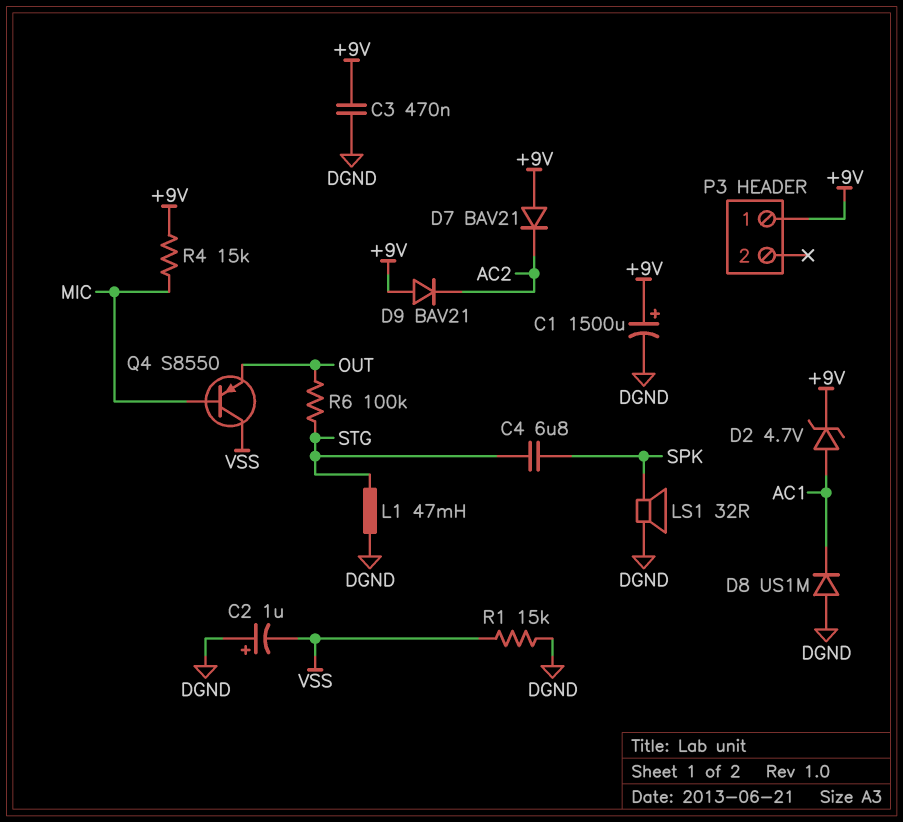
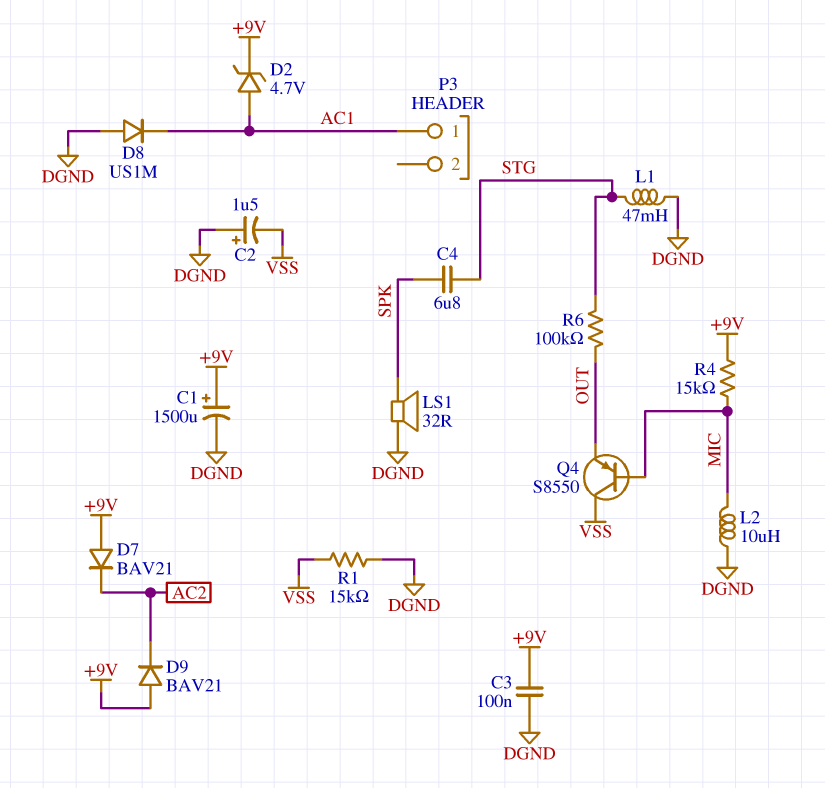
C2: 1uF (plus DGND, minus VSS) -> 1.5uF (plus DGND, minus VSS)
C3: 470nF (+9V, DGND) -> 100nF (+9V, DGND)
L2: none -> 10uH (DGND, MIC)
P3 pin 1: +9V -> AC1

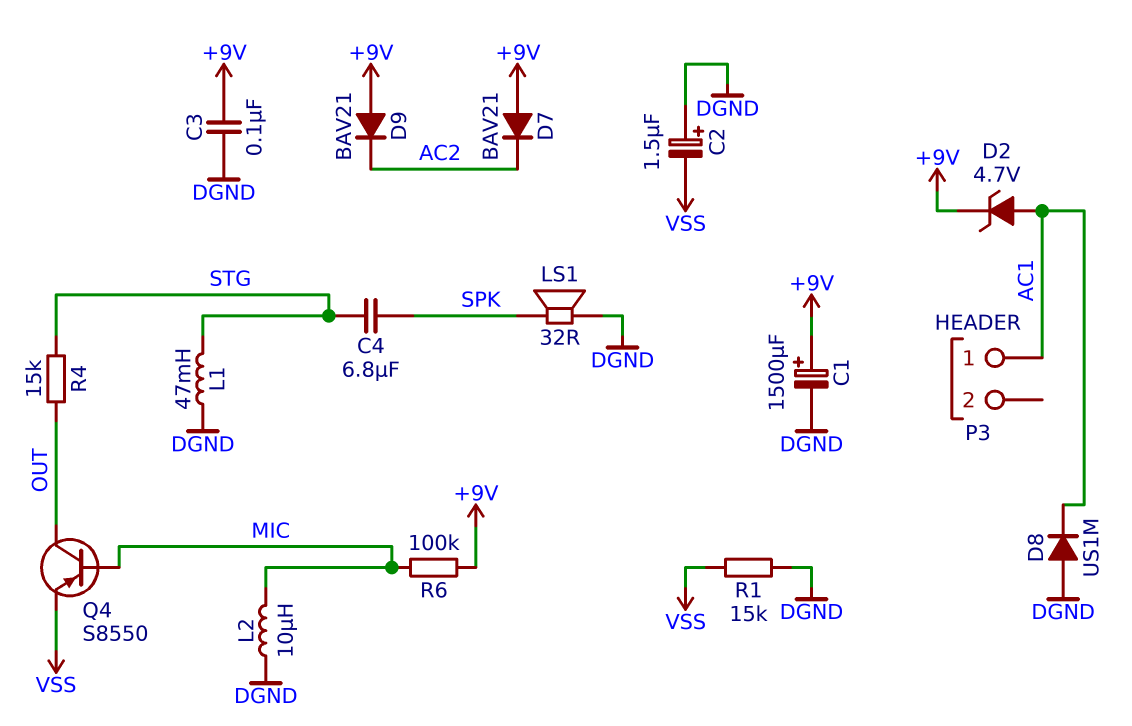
Q4: PNP S8550 (B MIC, C VSS, E OUT) -> PNP S8550 (B MIC, C OUT, E VSS)
R4: 15k (+9V, MIC) -> 15k (OUT, STG)
R6: 100k (OUT, STG) -> 100k (+9V, MIC)

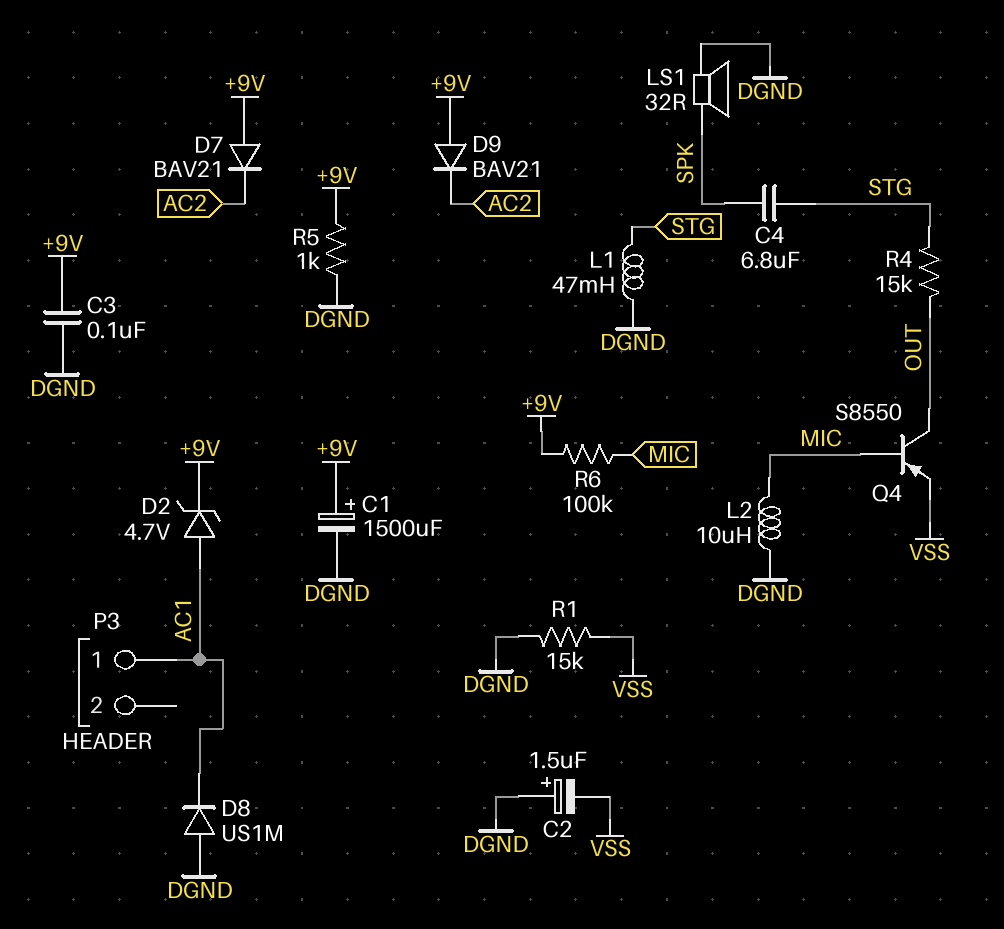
R5: none -> 1k (+9V, DGND)

